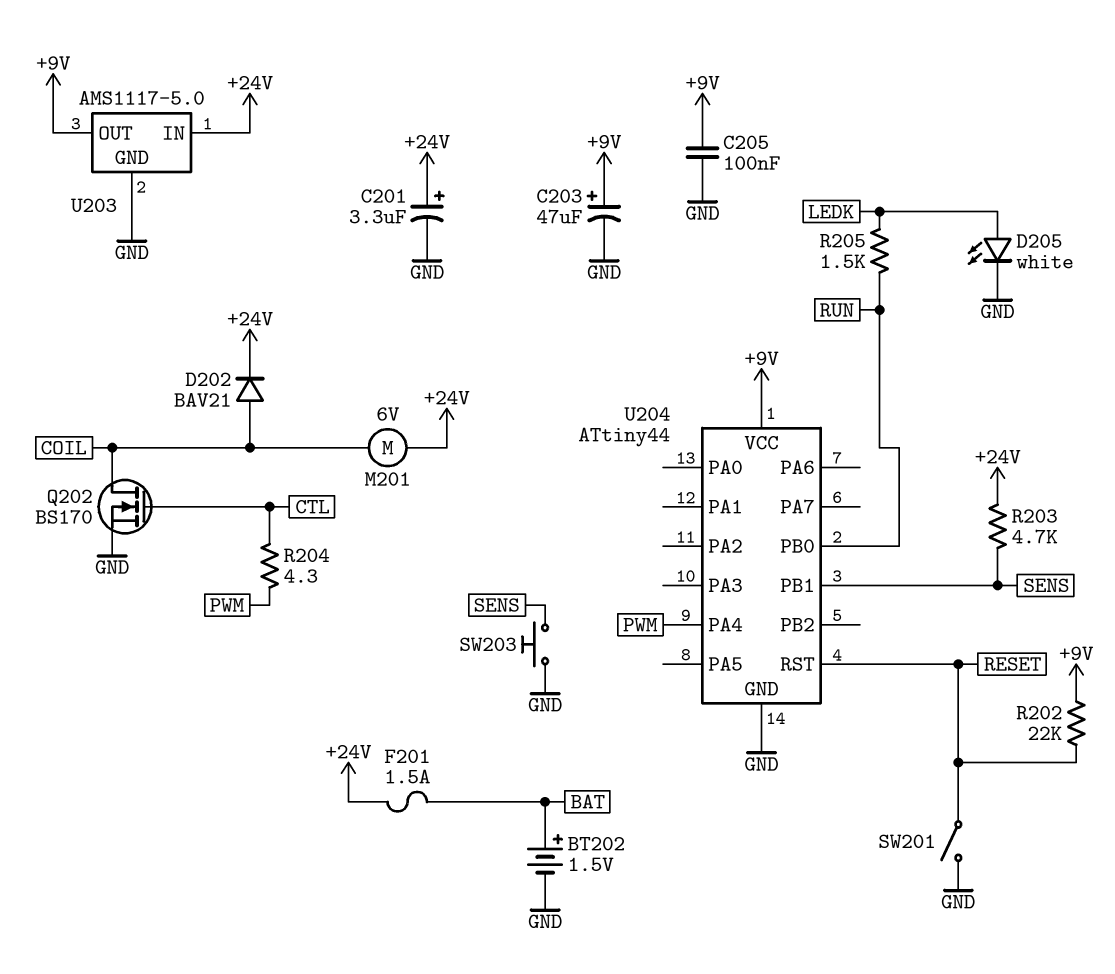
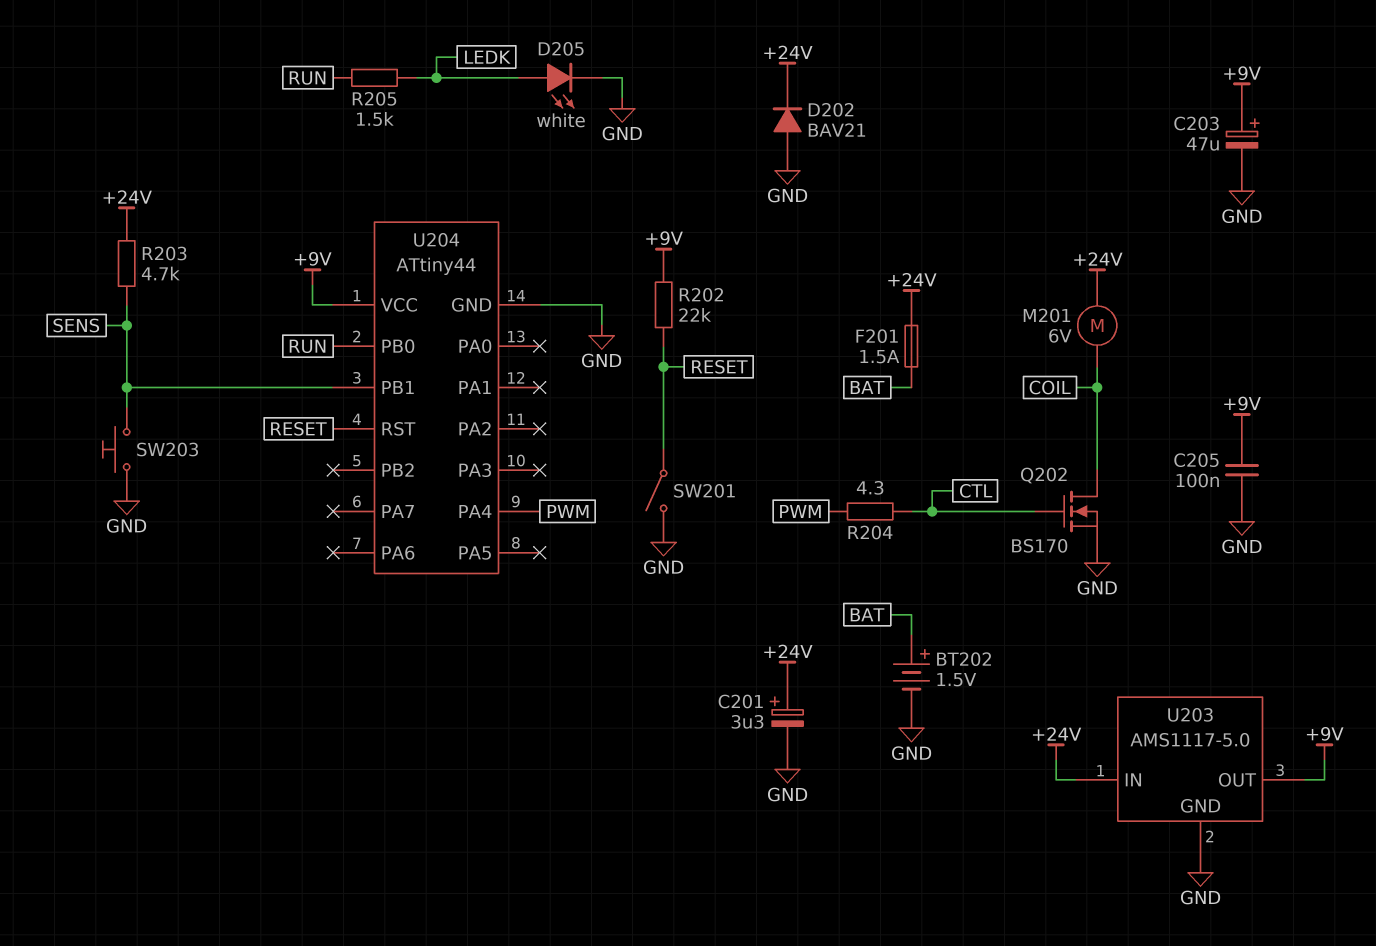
D202: diode BAV21 (A COIL, K +24V) -> diode BAV21 (A GND, K +24V)

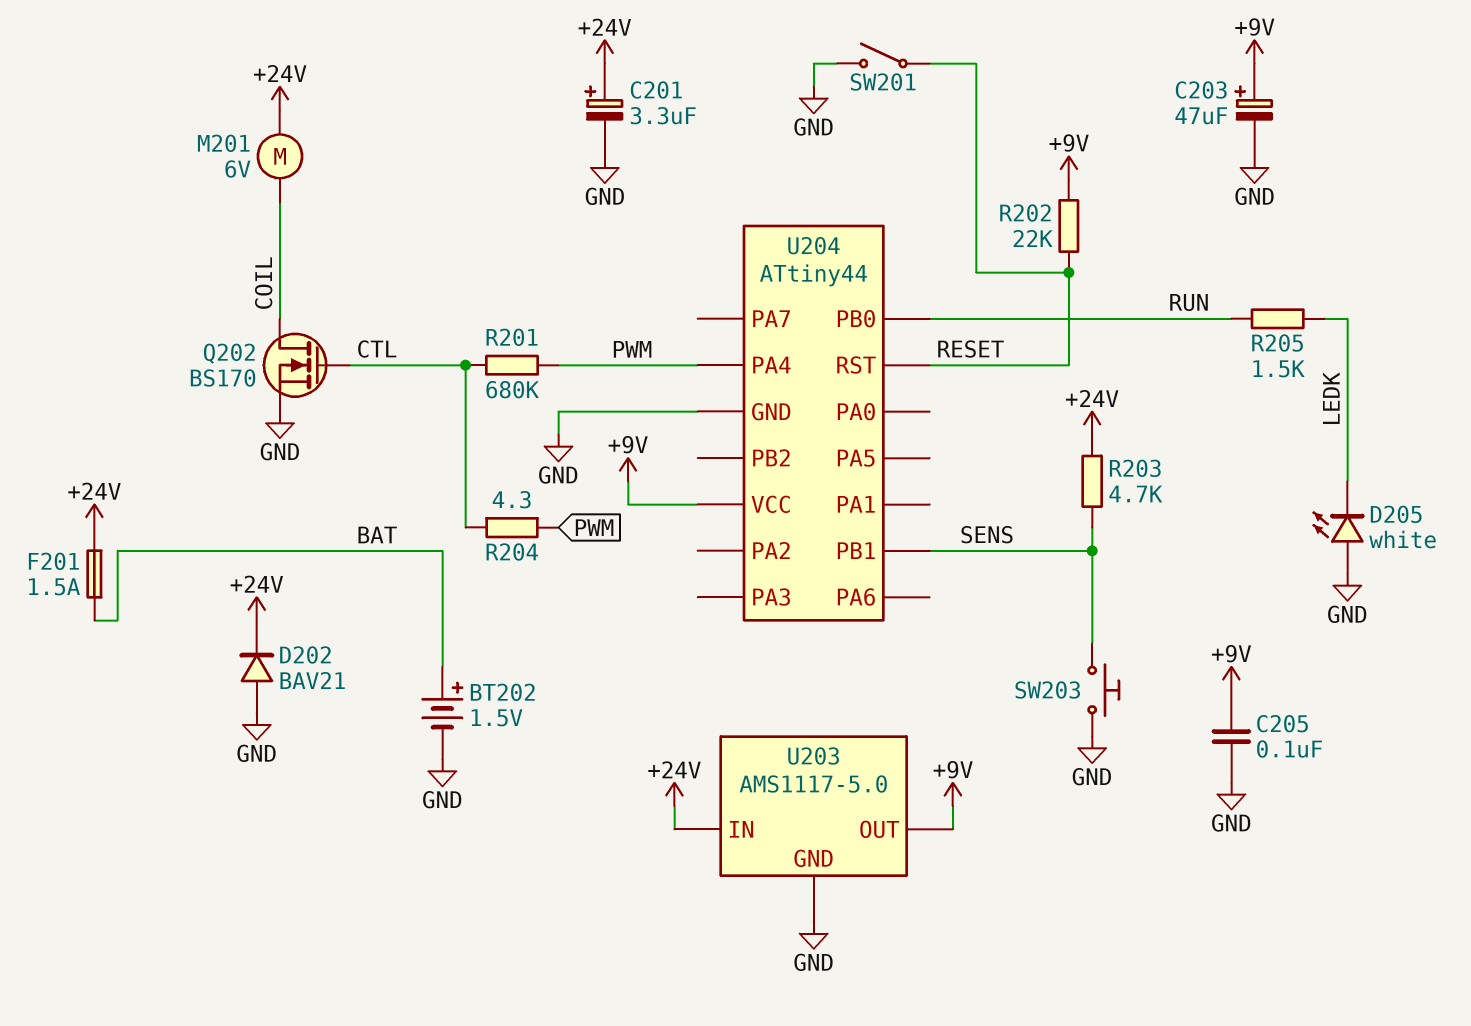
D205: LED white (A LEDK, K GND) -> LED white (A GND, K LEDK)
R201: none -> 680k (CTL, PWM)

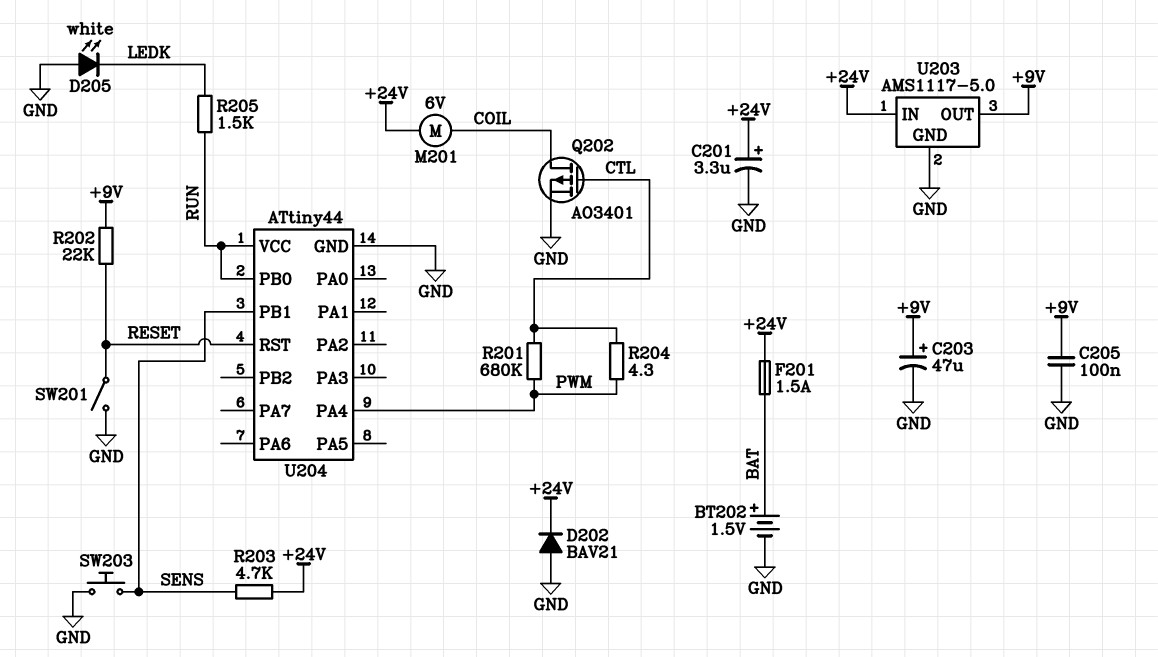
Q202: NMOS BS170 (G CTL, D COIL, S GND) -> PMOS AO3401 (G CTL, D COIL, S GND)
U204 pin VCC: +9V -> RUN

